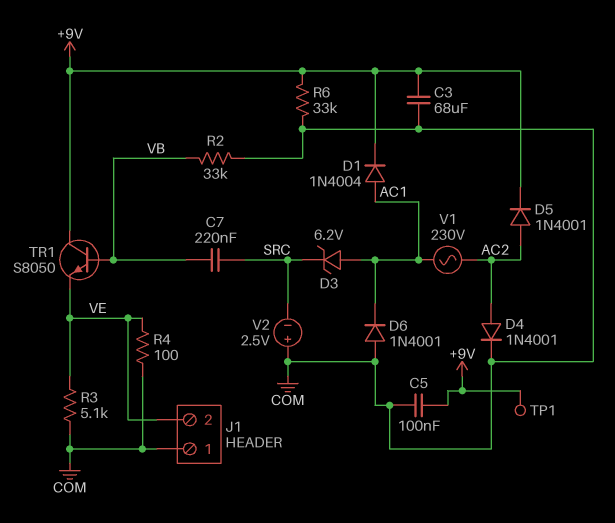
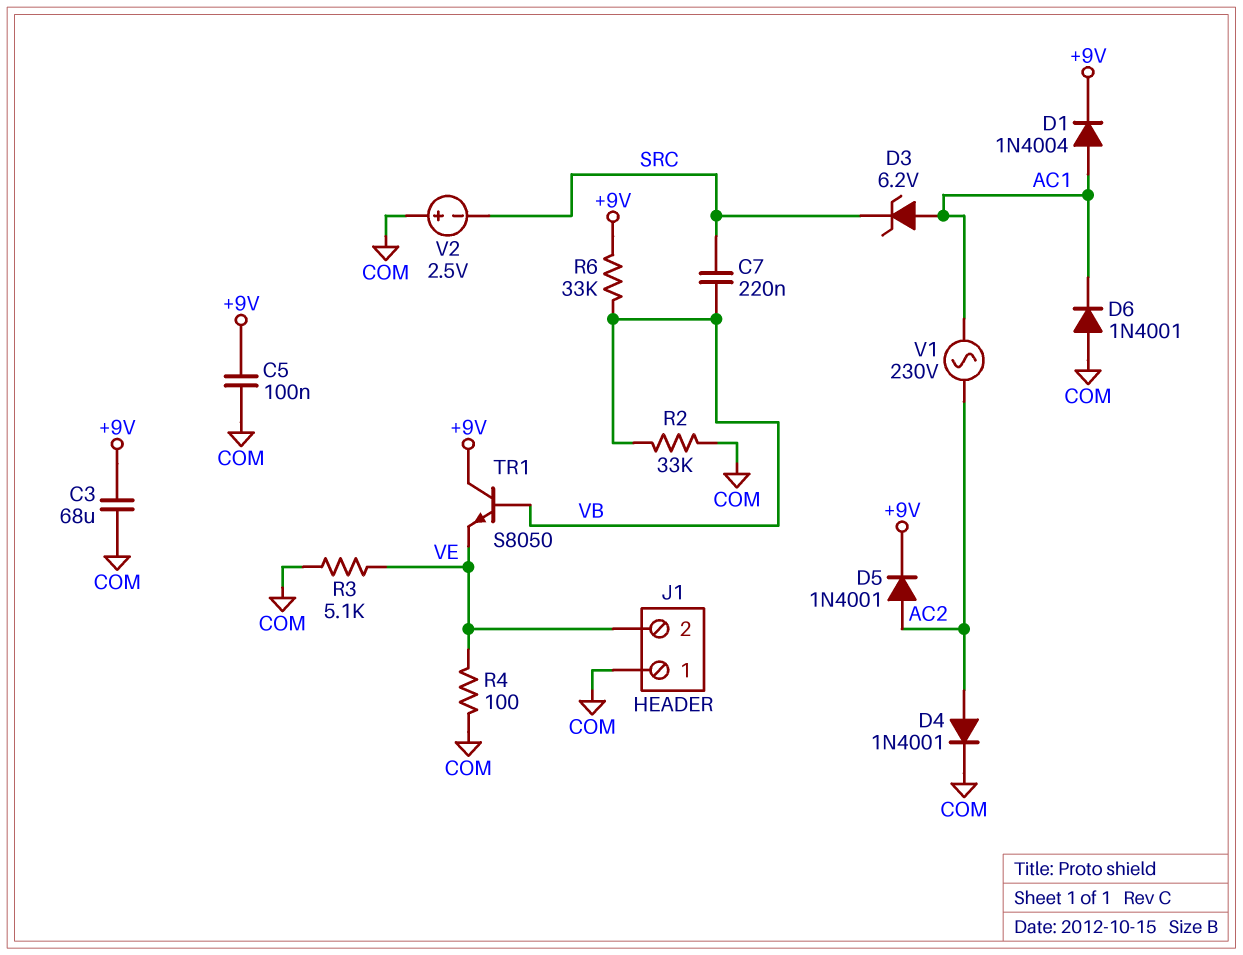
R6: 33k (+9V, COM) -> 33k (+9V, VB)
TP1: test point (+9V) -> none

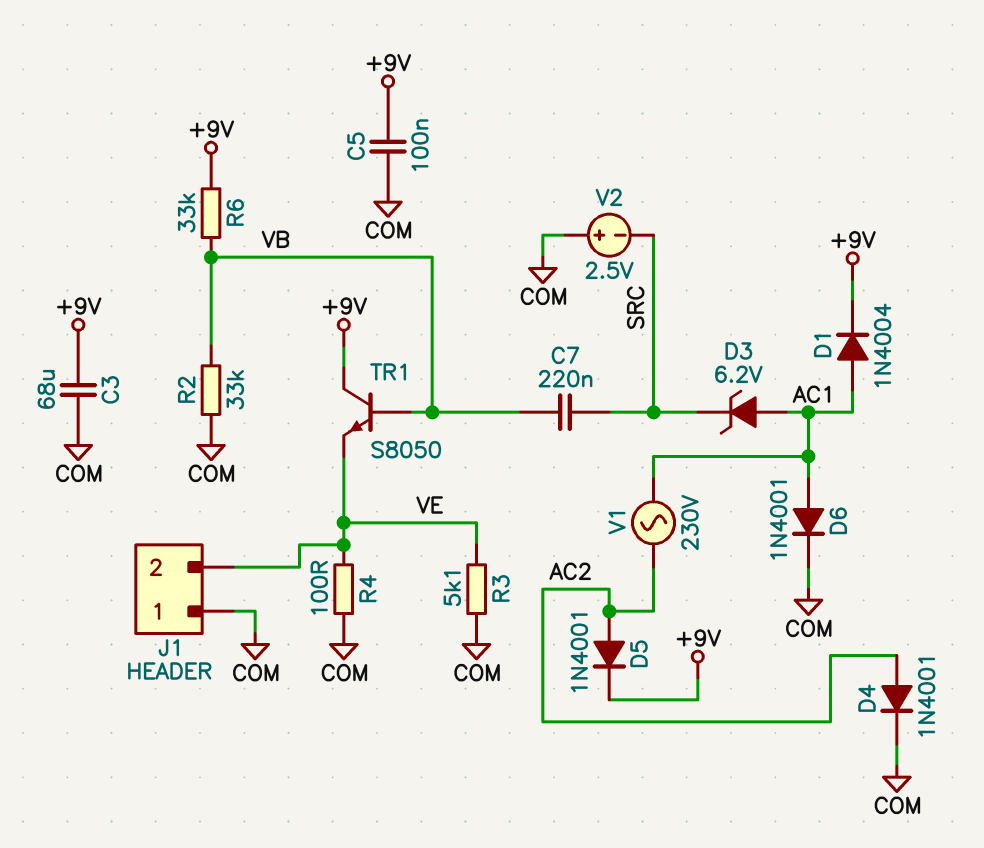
D6: diode 1N4001 (A COM, K AC1) -> diode 1N4001 (A AC1, K COM)

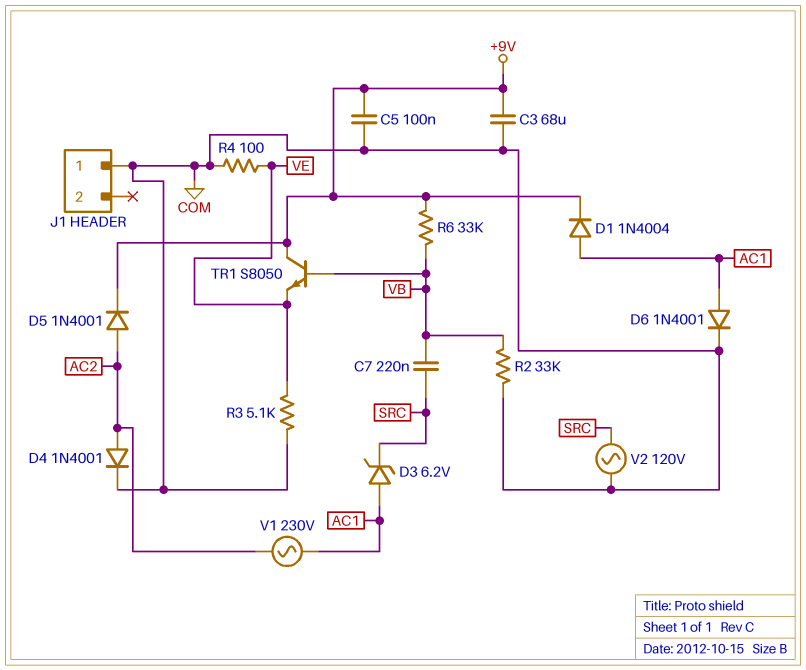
J1 pin 2: VE -> none
V2: 2.5V (plus COM, minus SRC) -> AC 120V (COM, SRC)

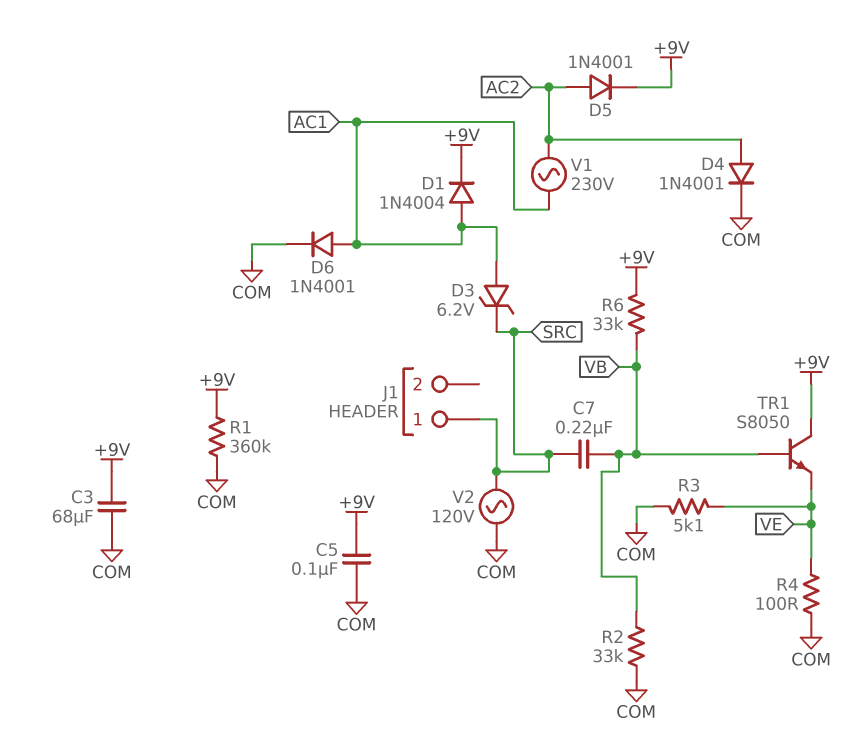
J1 pin 1: COM -> SRC
R1: none -> 360k (+9V, COM)

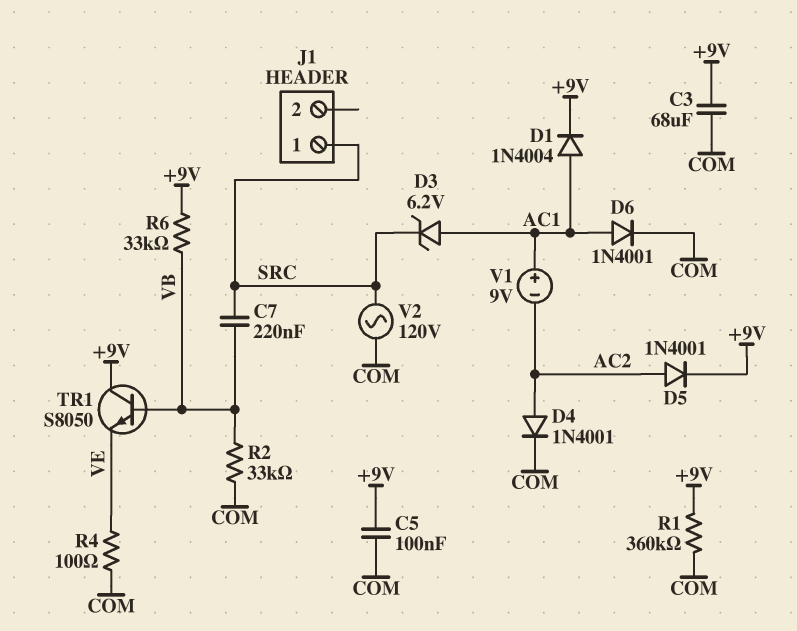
R3: 5.1k (COM, VE) -> none
V1: AC 230V (AC1, AC2) -> 9V (plus AC1, minus AC2)

